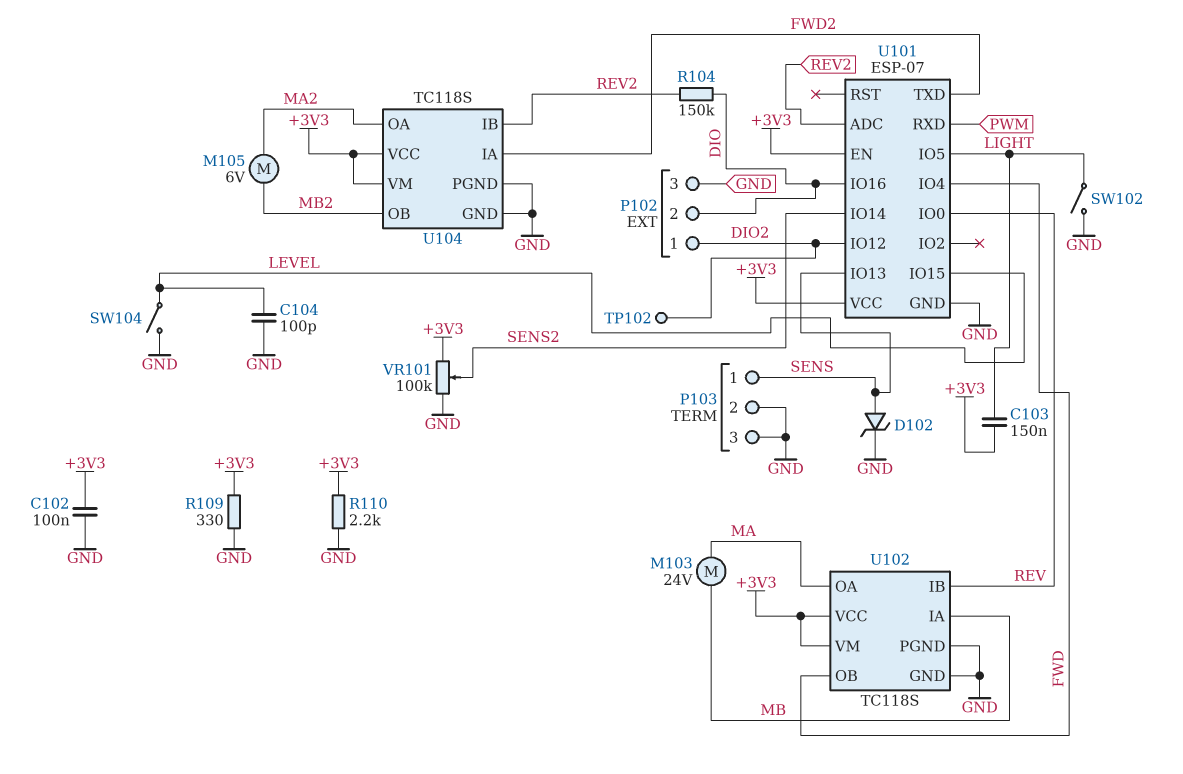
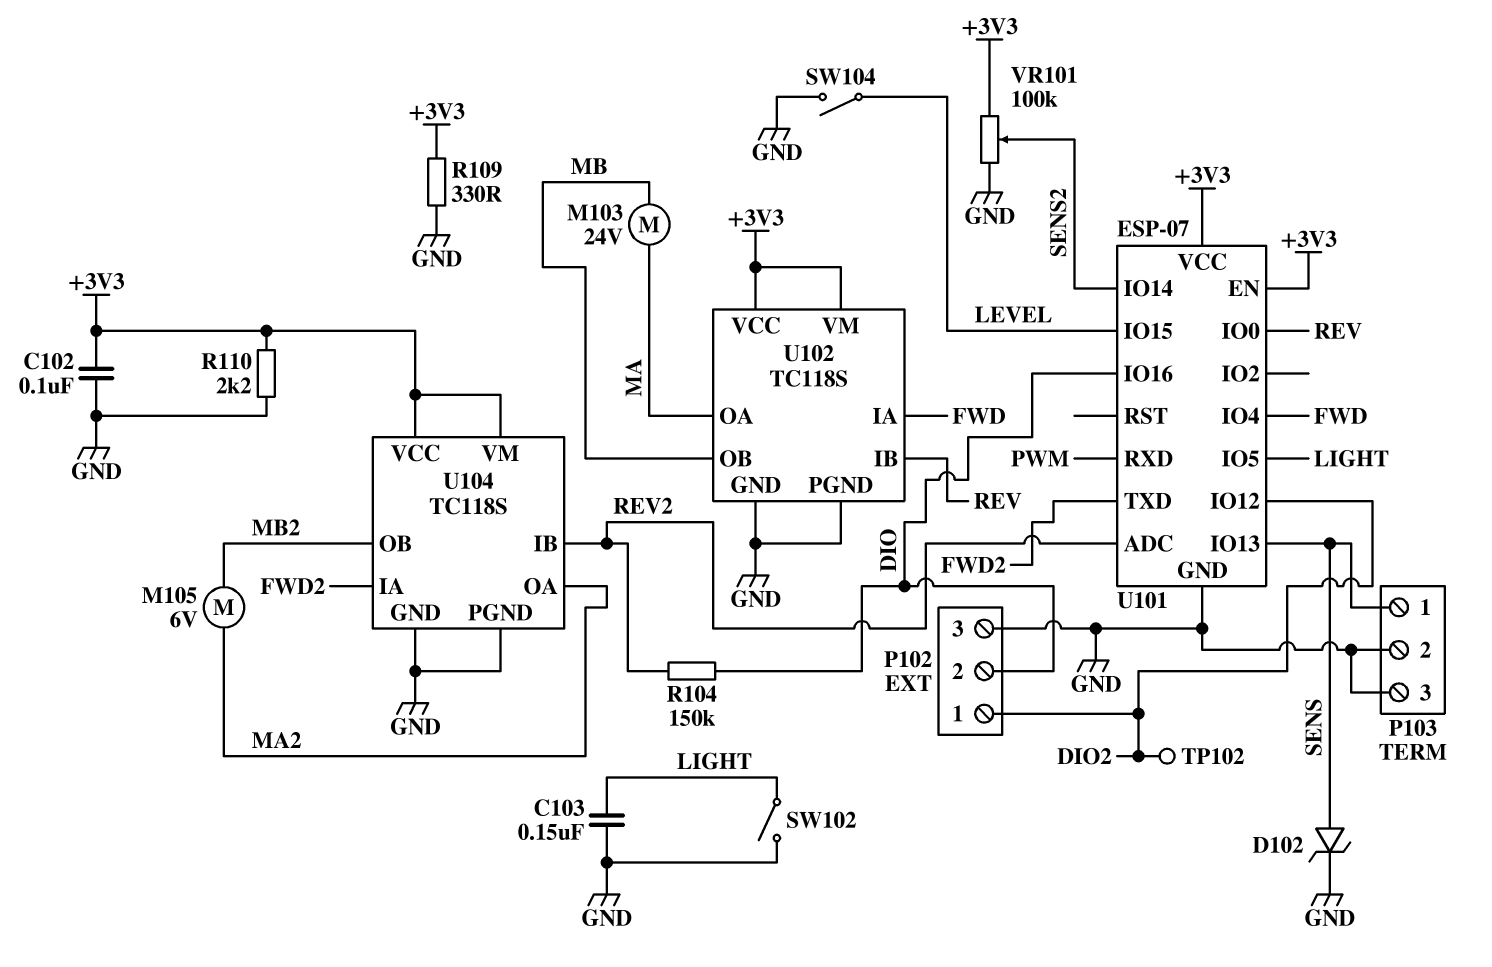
C103: 150nF (+3V3, LIGHT) -> 150nF (GND, LIGHT)
C104: 100pF (GND, LEVEL) -> none
U102 pin IA: MB -> FWD
U102 pin OB: FWD -> MB

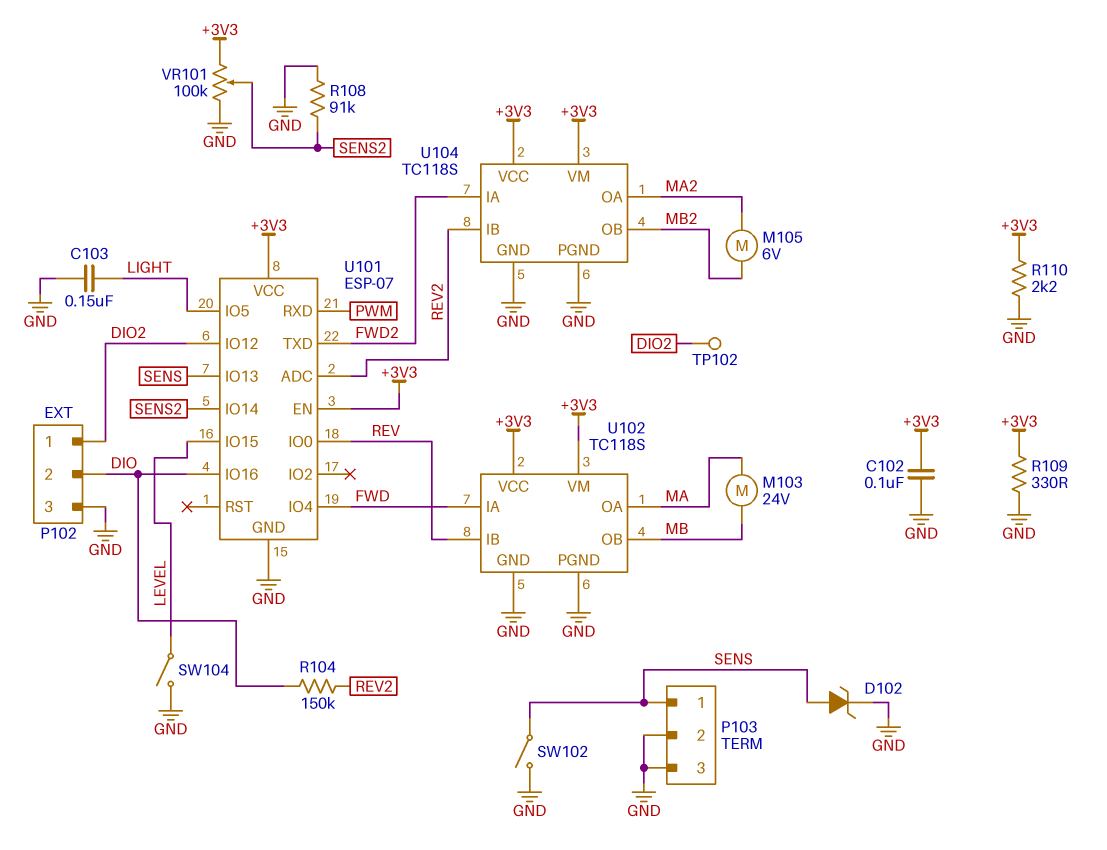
R108: none -> 91k (GND, SENS2)
SW102: switch (GND, LIGHT) -> switch (GND, SENS)

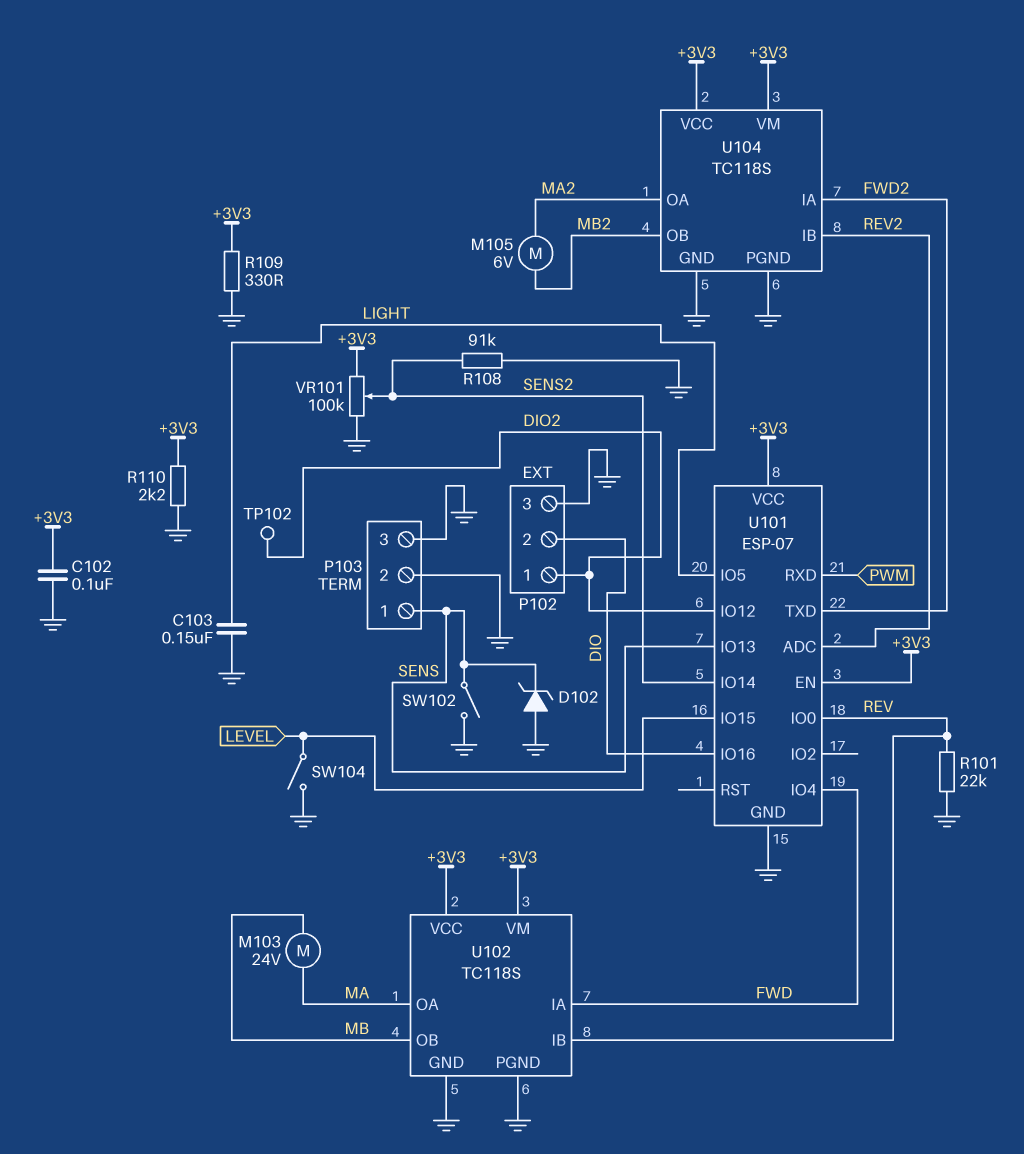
D102: zener (A SENS, K GND) -> zener (A GND, K SENS)
R101: none -> 22k (GND, REV)
R104: 150k (DIO, REV2) -> none

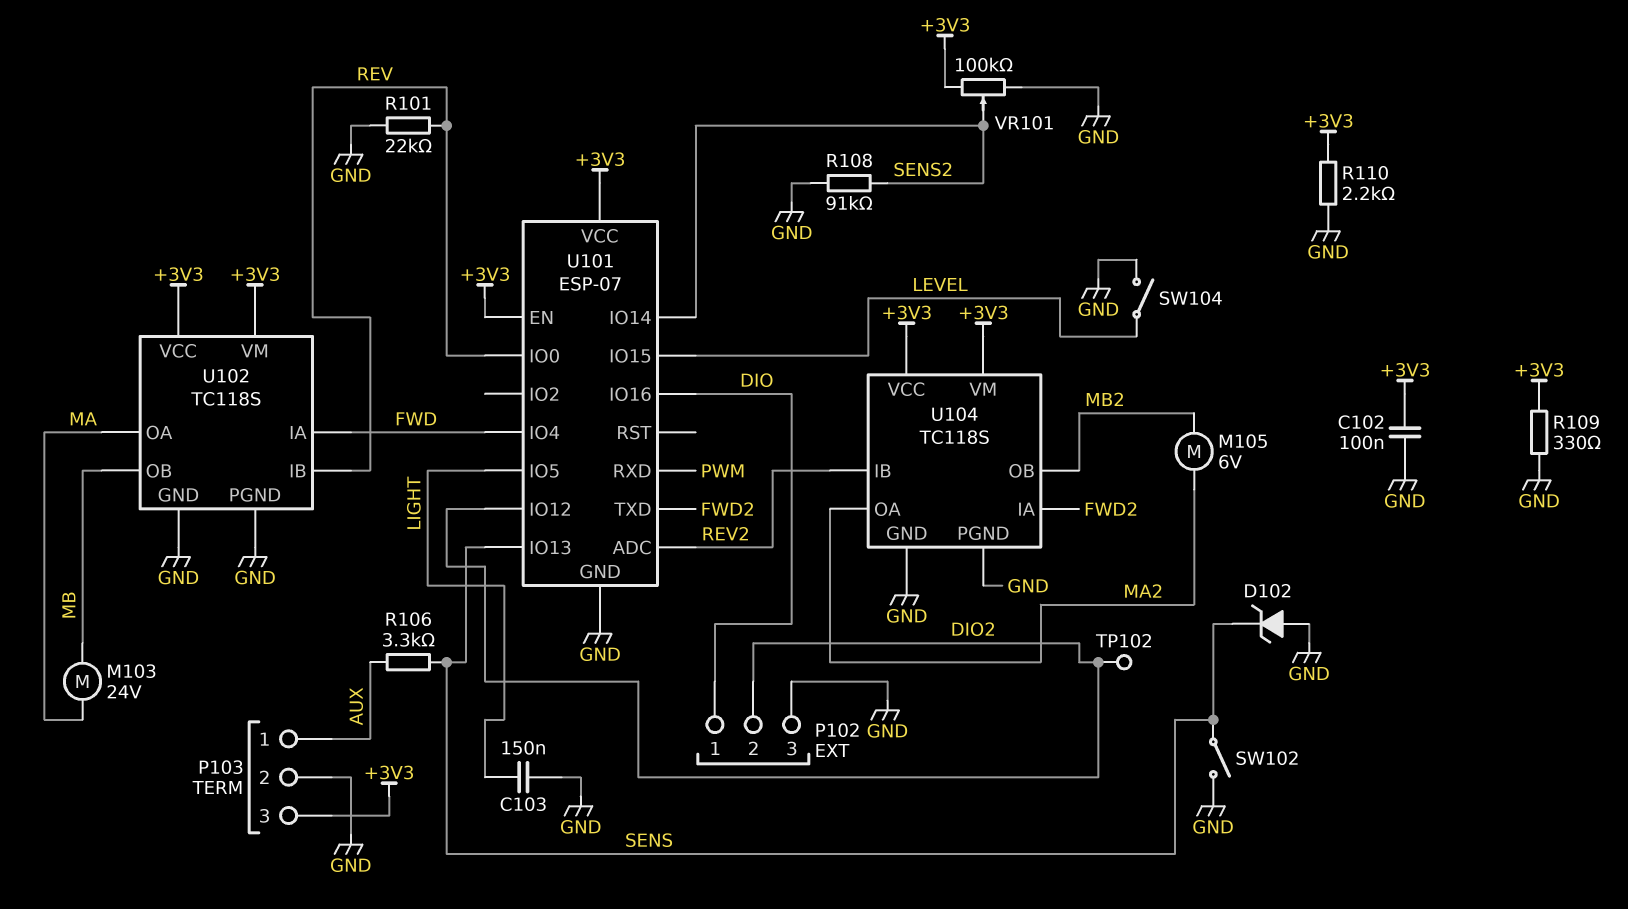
P102 pin 1: DIO2 -> DIO
P102 pin 2: DIO -> DIO2
P103 pin 1: SENS -> AUX
P103 pin 3: GND -> +3V3
R106: none -> 3.3k (AUX, SENS)

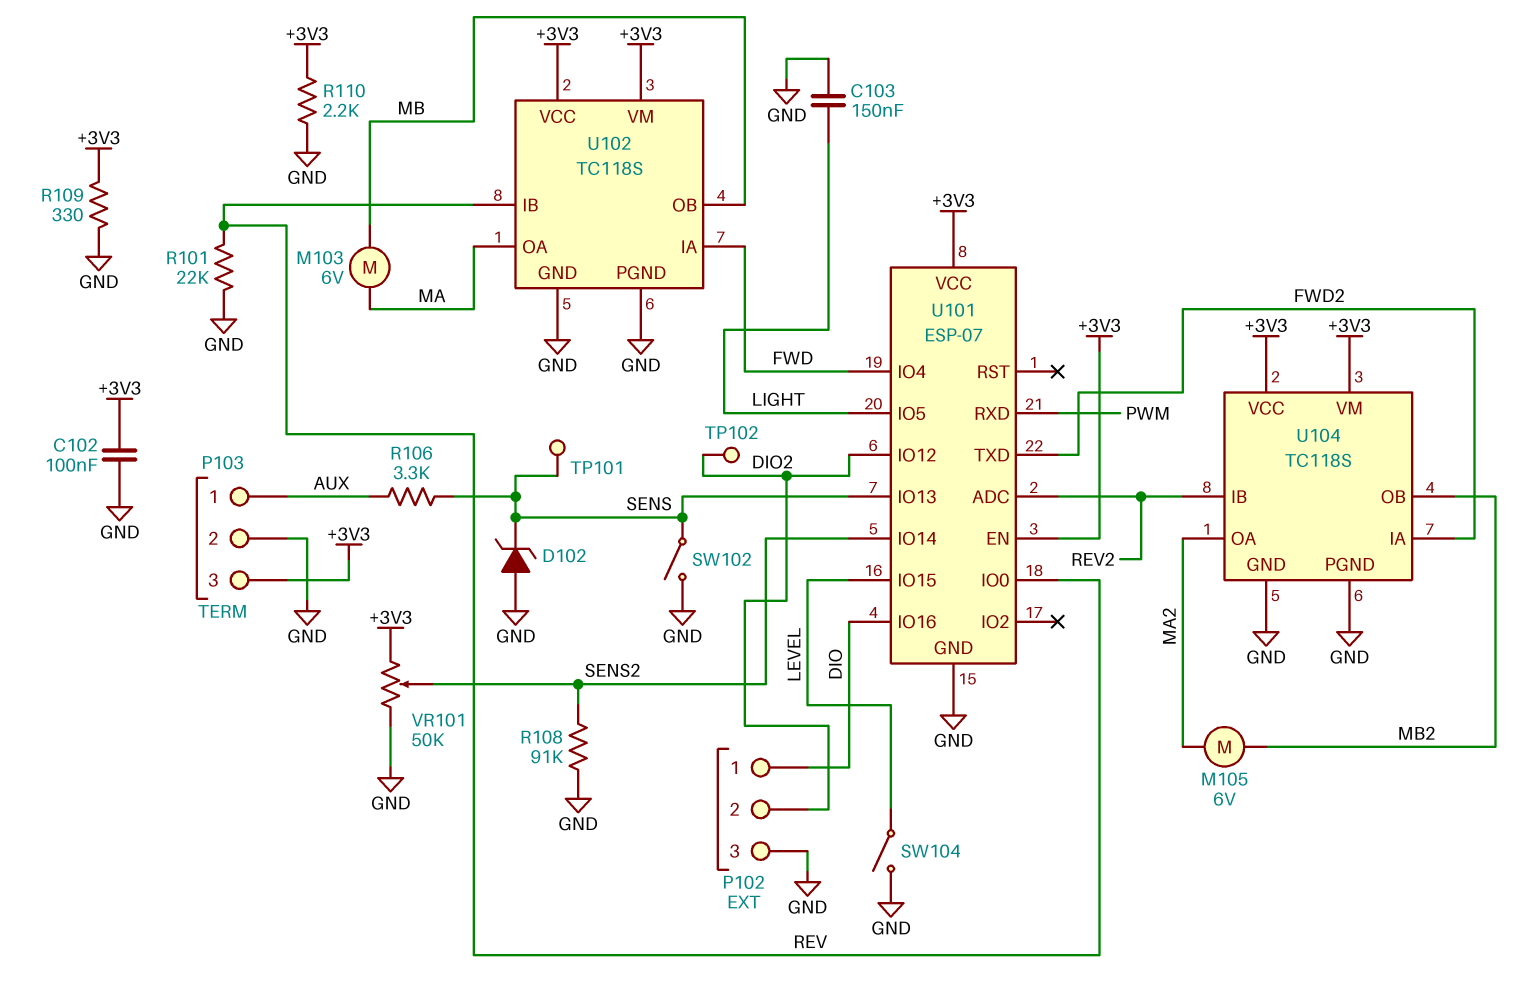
M103: motor 24V (MA, MB) -> motor 6V (MA, MB)
TP101: none -> test point (SENS)
VR101: 100k (+3V3, GND, wiper SENS2) -> 50k (+3V3, GND, wiper SENS2)

